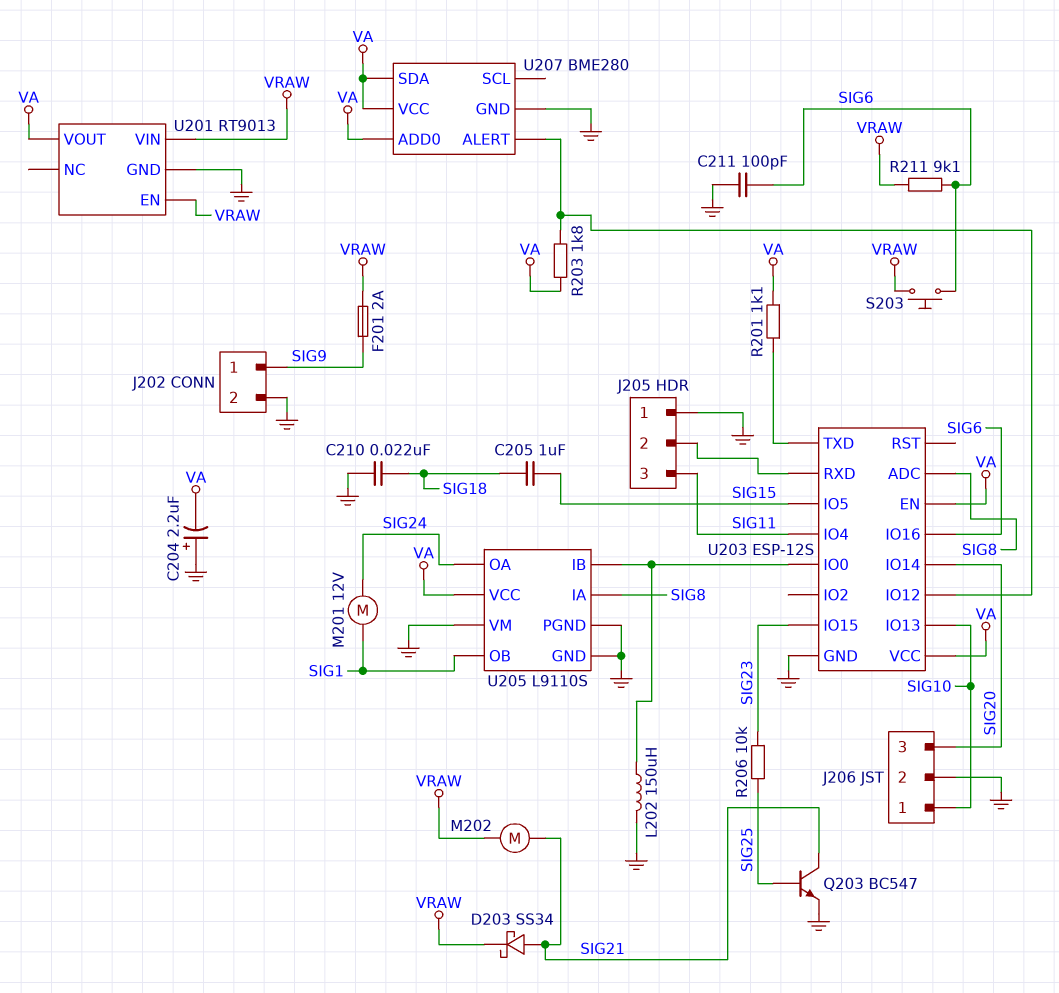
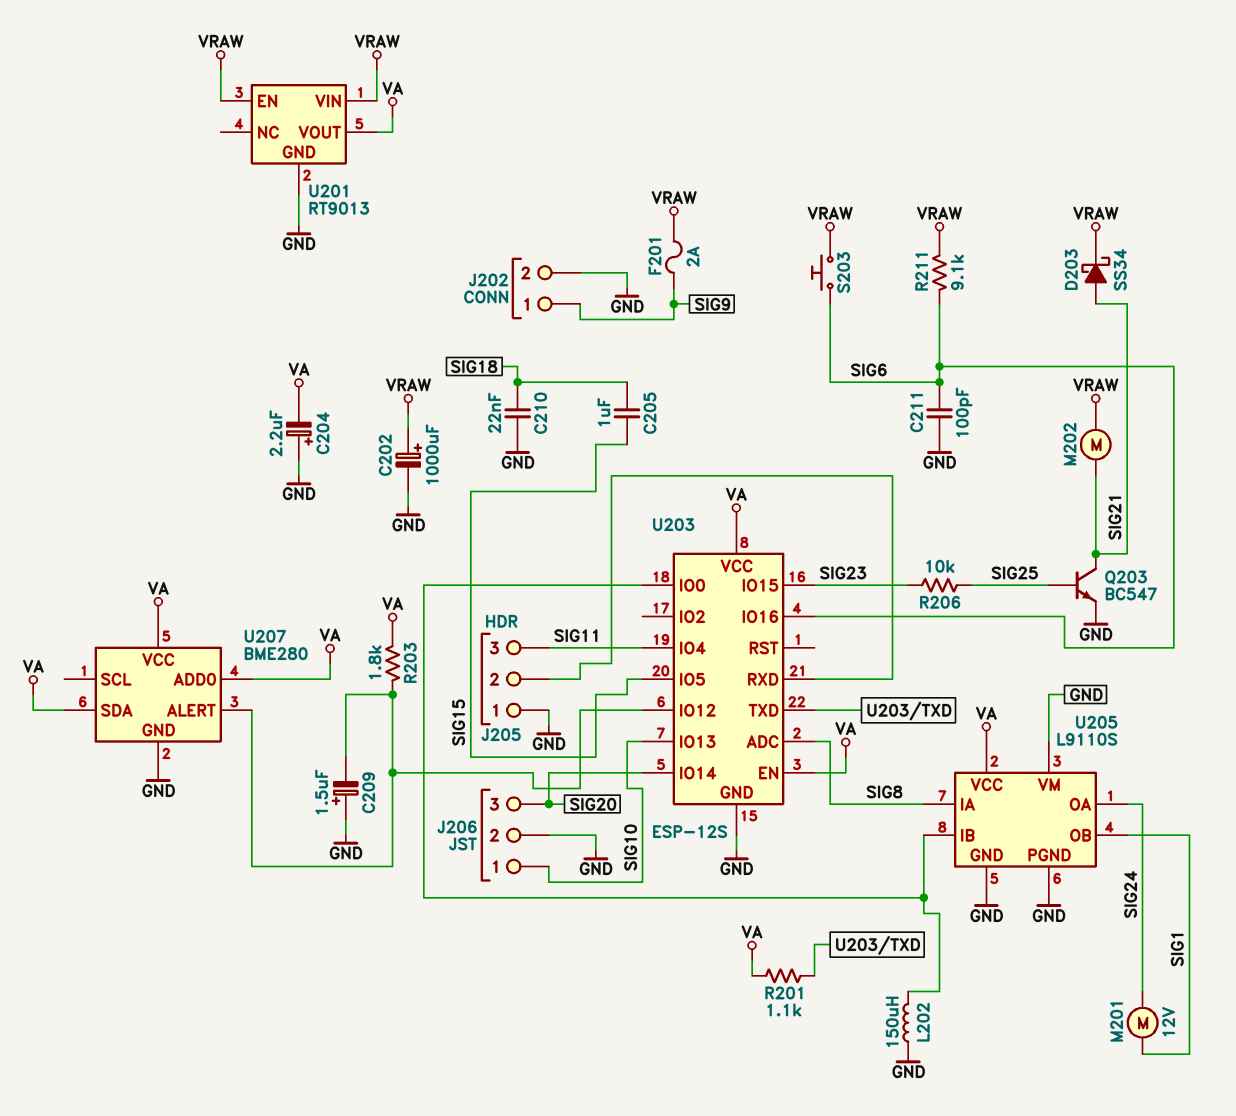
C202: none -> 1000uF (plus VRAW, minus GND)
C209: none -> 1.5uF (plus GND, minus U203/IO12)

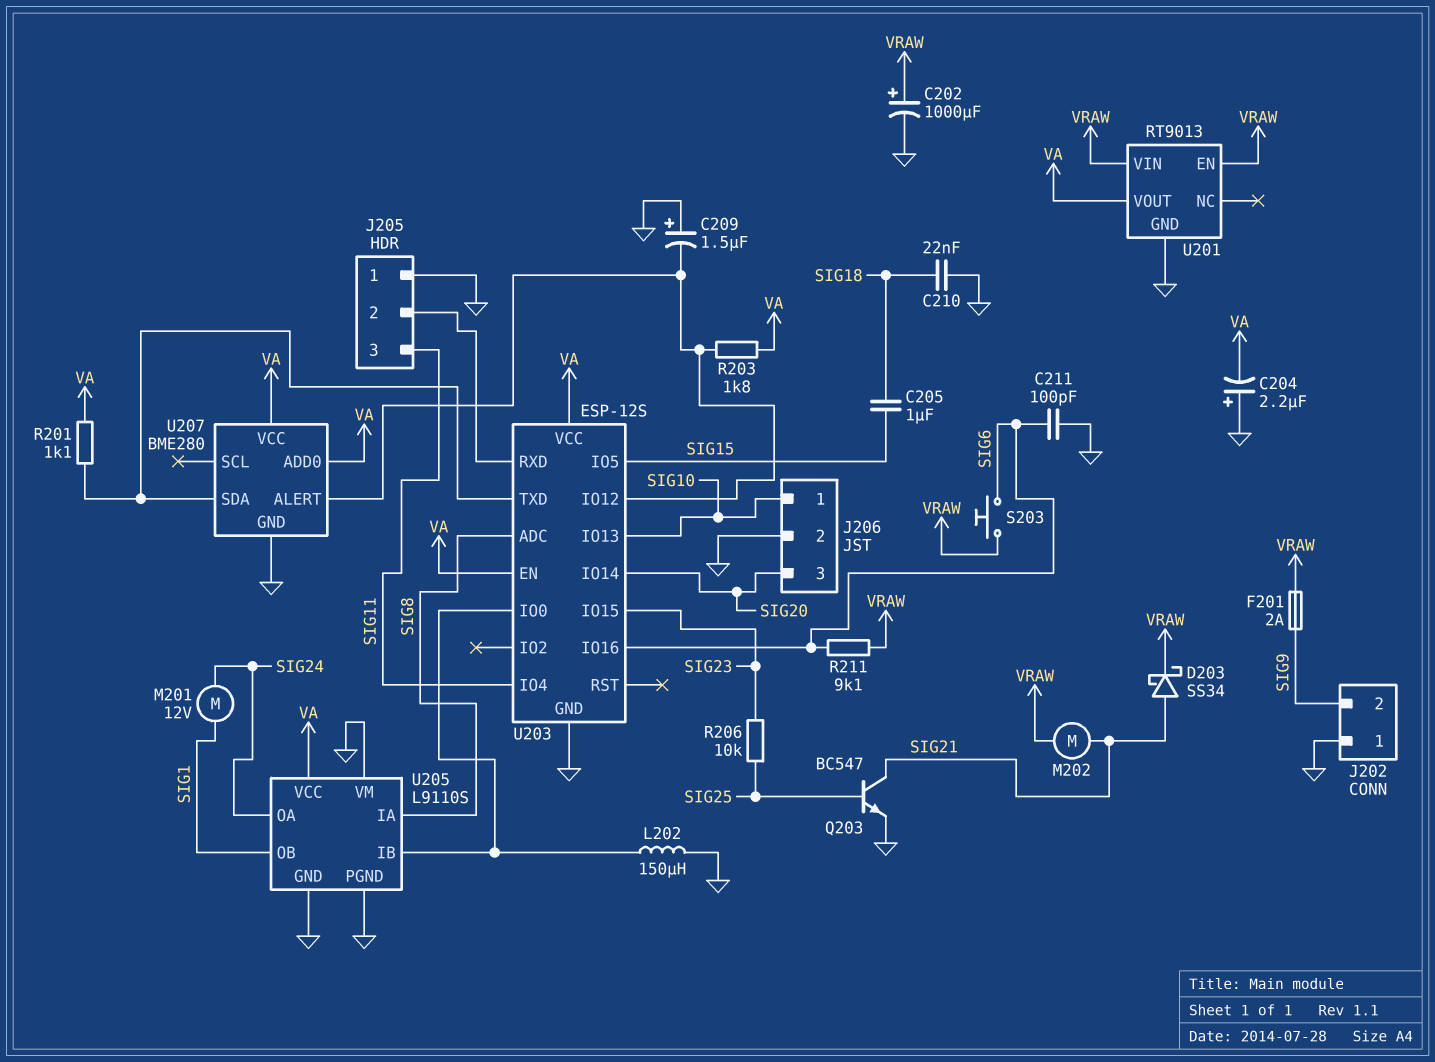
J202 pin 1: SIG9 -> GND
J202 pin 2: GND -> SIG9
U207 pin SDA: VA -> U203/TXD

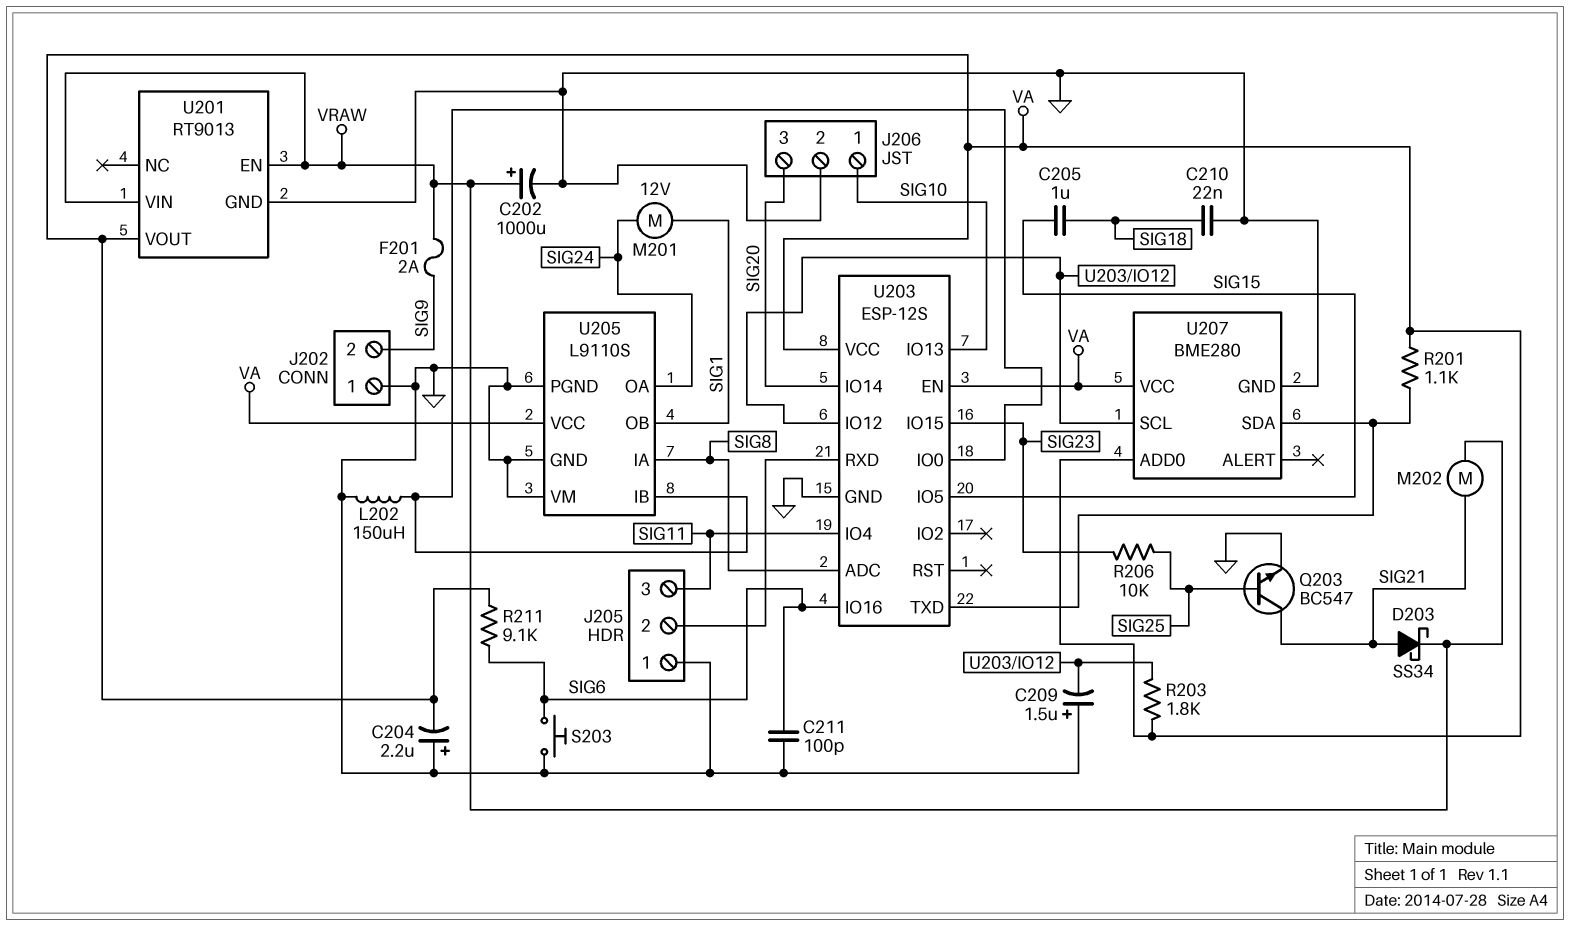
R211: 9.1k (SIG6, VRAW) -> 9.1k (SIG6, VA)
S203: button (SIG6, VRAW) -> button (GND, SIG6)
U207 pin ALERT: U203/IO12 -> none
U207 pin SCL: none -> U203/IO12

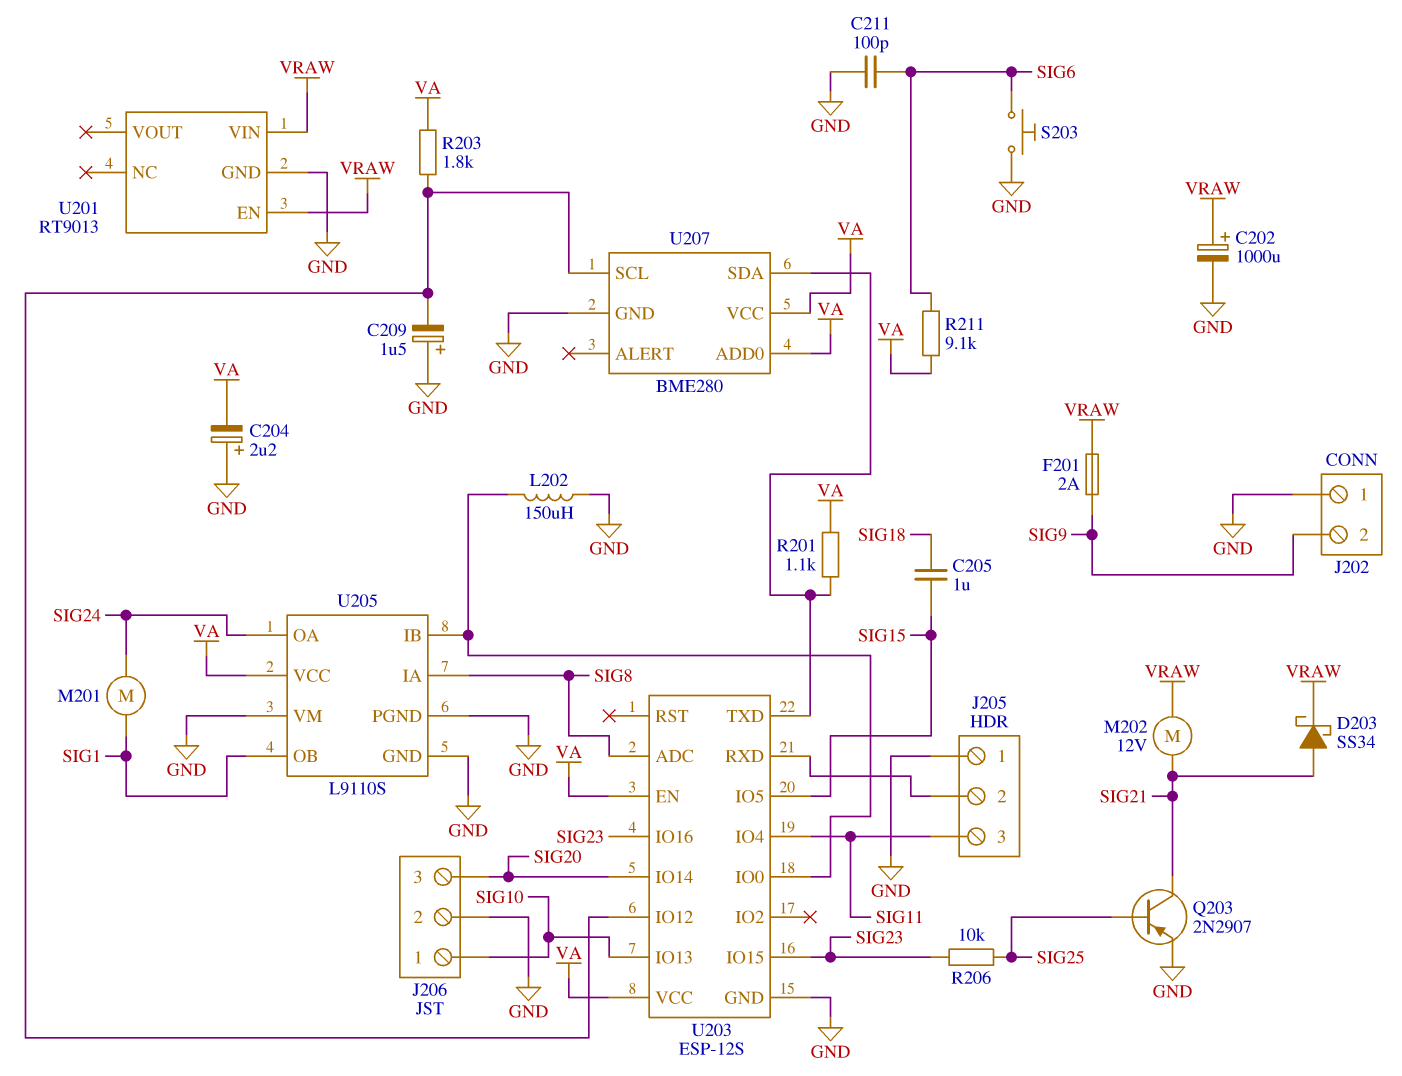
C210: 22nF (GND, SIG18) -> none
M201: motor 12V (SIG1, SIG24) -> motor (SIG1, SIG24)
M202: motor (SIG21, VRAW) -> motor 12V (SIG21, VRAW)
Q203: NPN BC547 (B SIG25, C SIG21, E GND) -> PNP 2N2907 (B SIG25, C SIG21, E GND)
U201 pin VOUT: VA -> none
U203 pin IO16: SIG6 -> SIG23

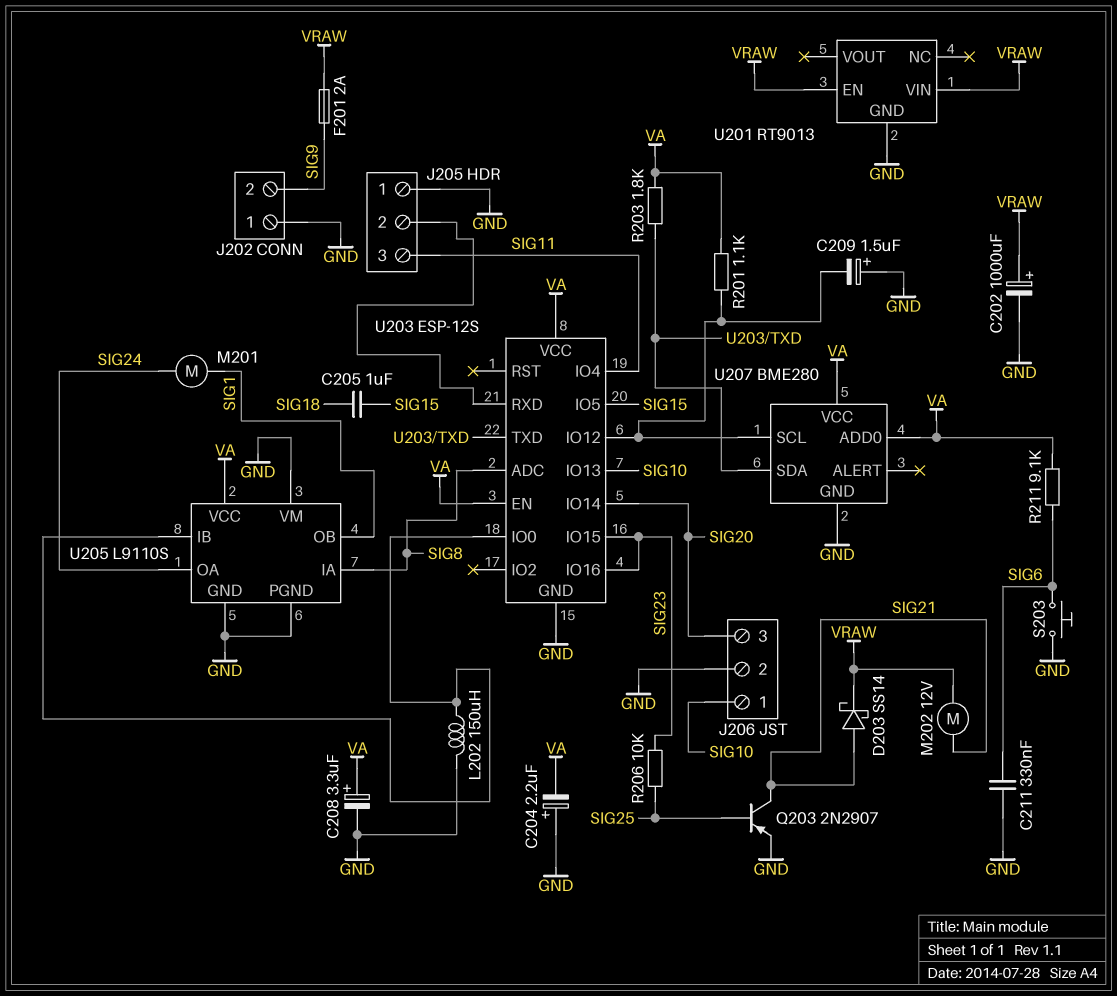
C208: none -> 3.3uF (plus VA, minus GND)
C211: 100pF (GND, SIG6) -> 330nF (GND, SIG6)
D203: schottky SS34 (A SIG21, K VRAW) -> schottky SS14 (A SIG21, K VRAW)
R201: 1.1k (U203/TXD, VA) -> 1.1k (U203/IO12, VA)
R203: 1.8k (U203/IO12, VA) -> 1.8k (U203/TXD, VA)

